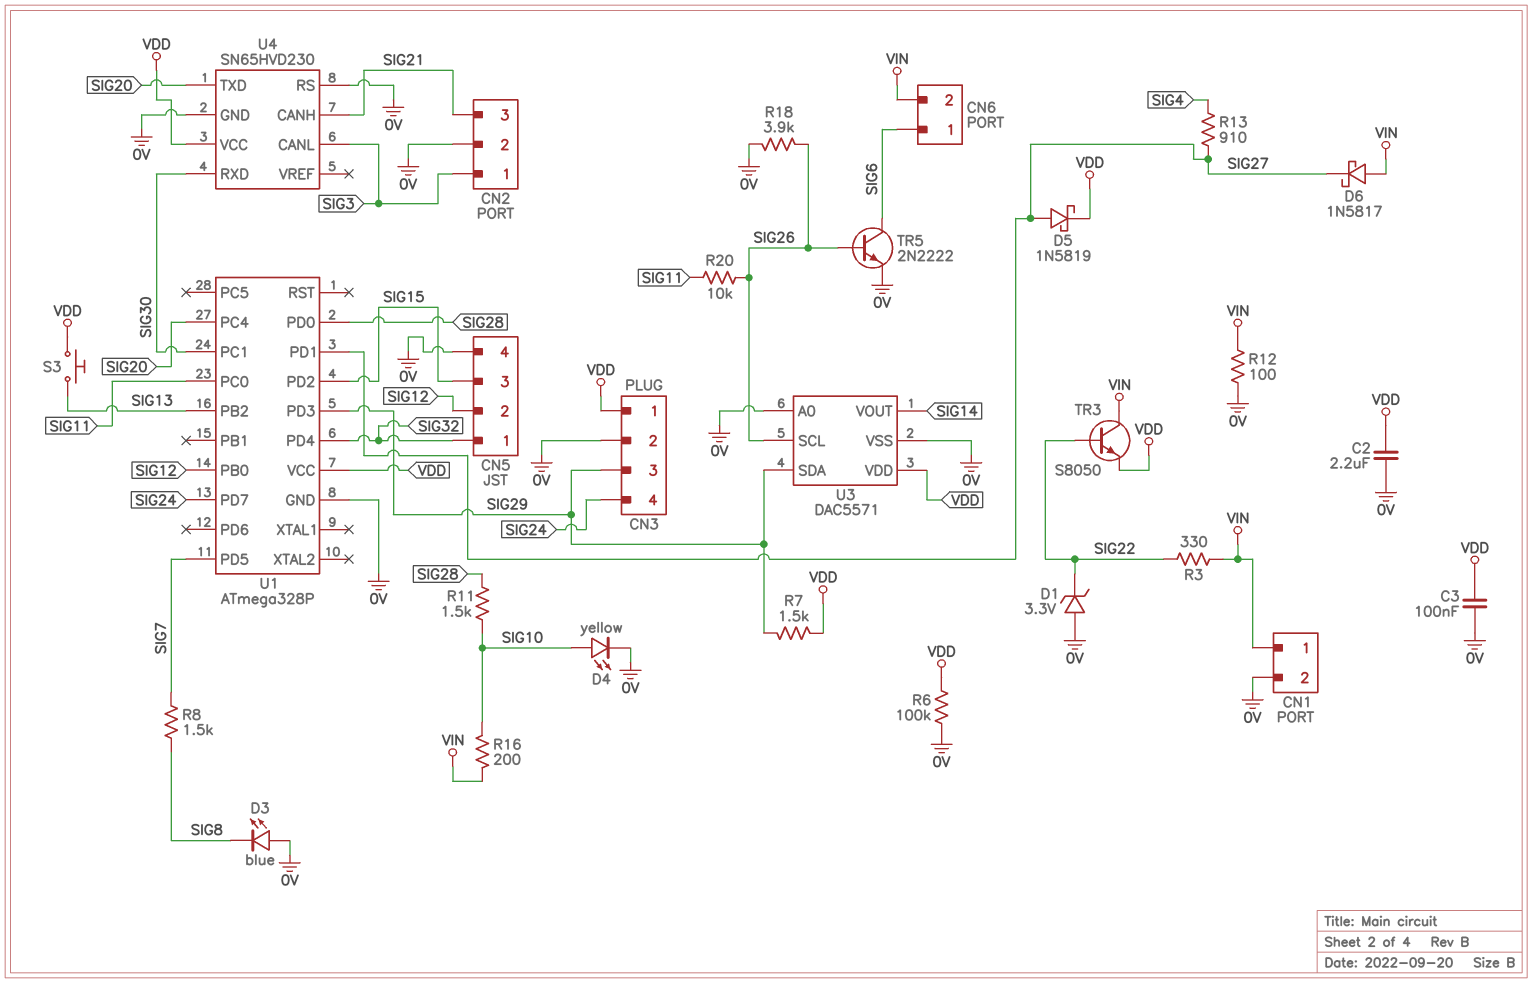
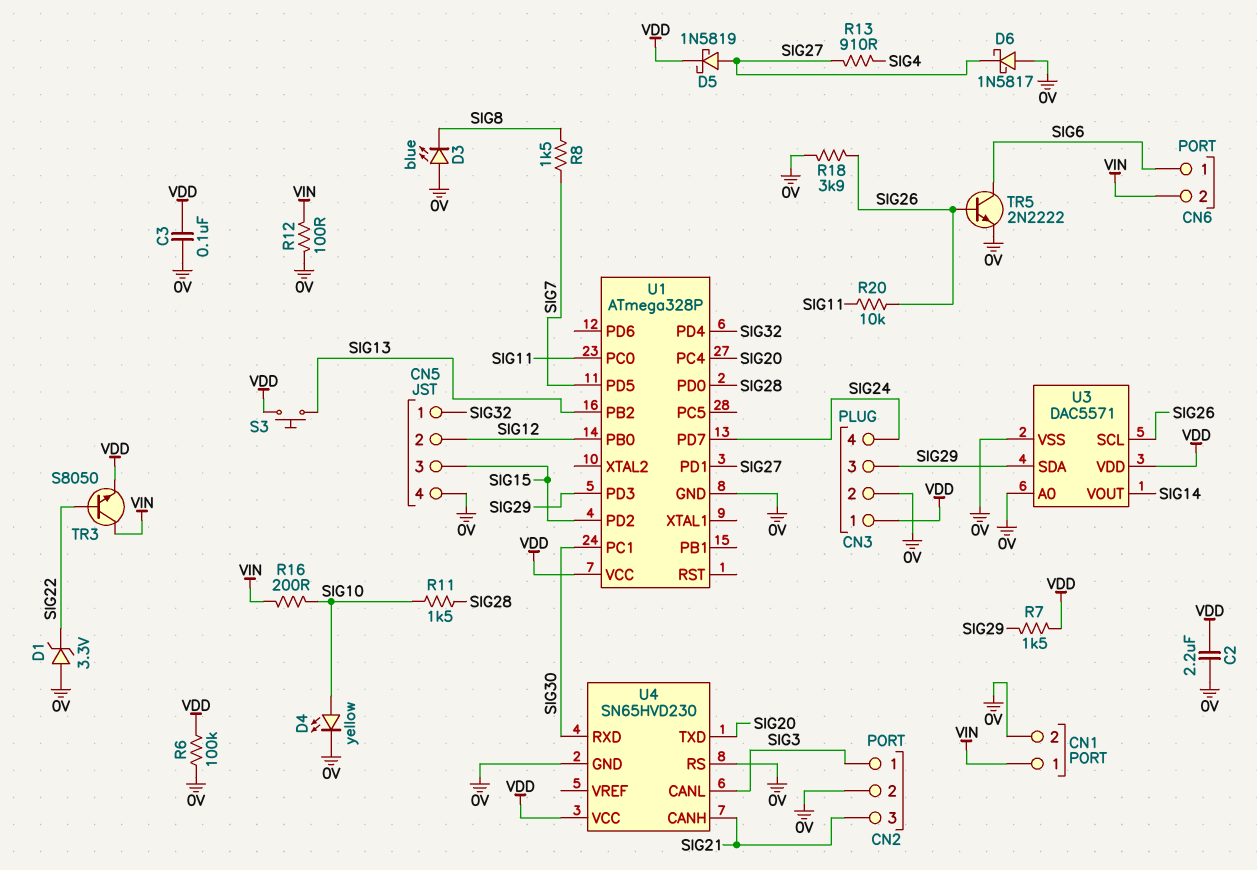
D6: schottky 1N5817 (A VIN, K SIG27) -> schottky 1N5817 (A 0V, K SIG27)
R3: 330 (SIG22, VIN) -> none

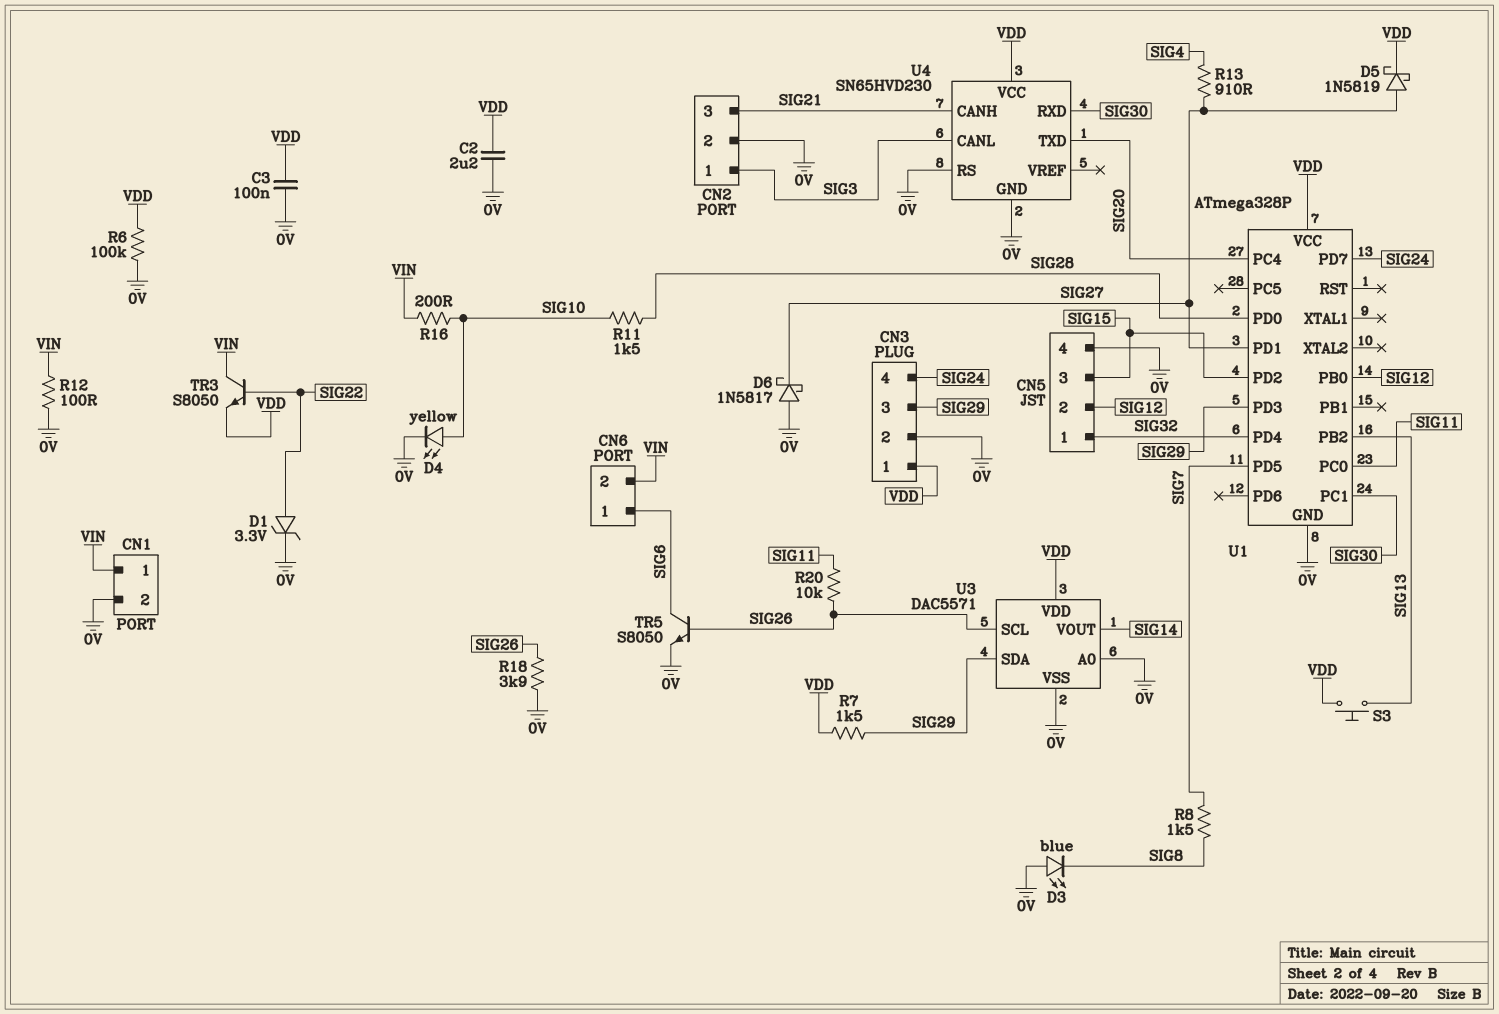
D1: zener 3.3V (A 0V, K SIG22) -> zener 3.3V (A SIG22, K 0V)
TR5: NPN 2N2222 (B SIG26, C SIG6, E 0V) -> NPN S8050 (B SIG26, C SIG6, E 0V)

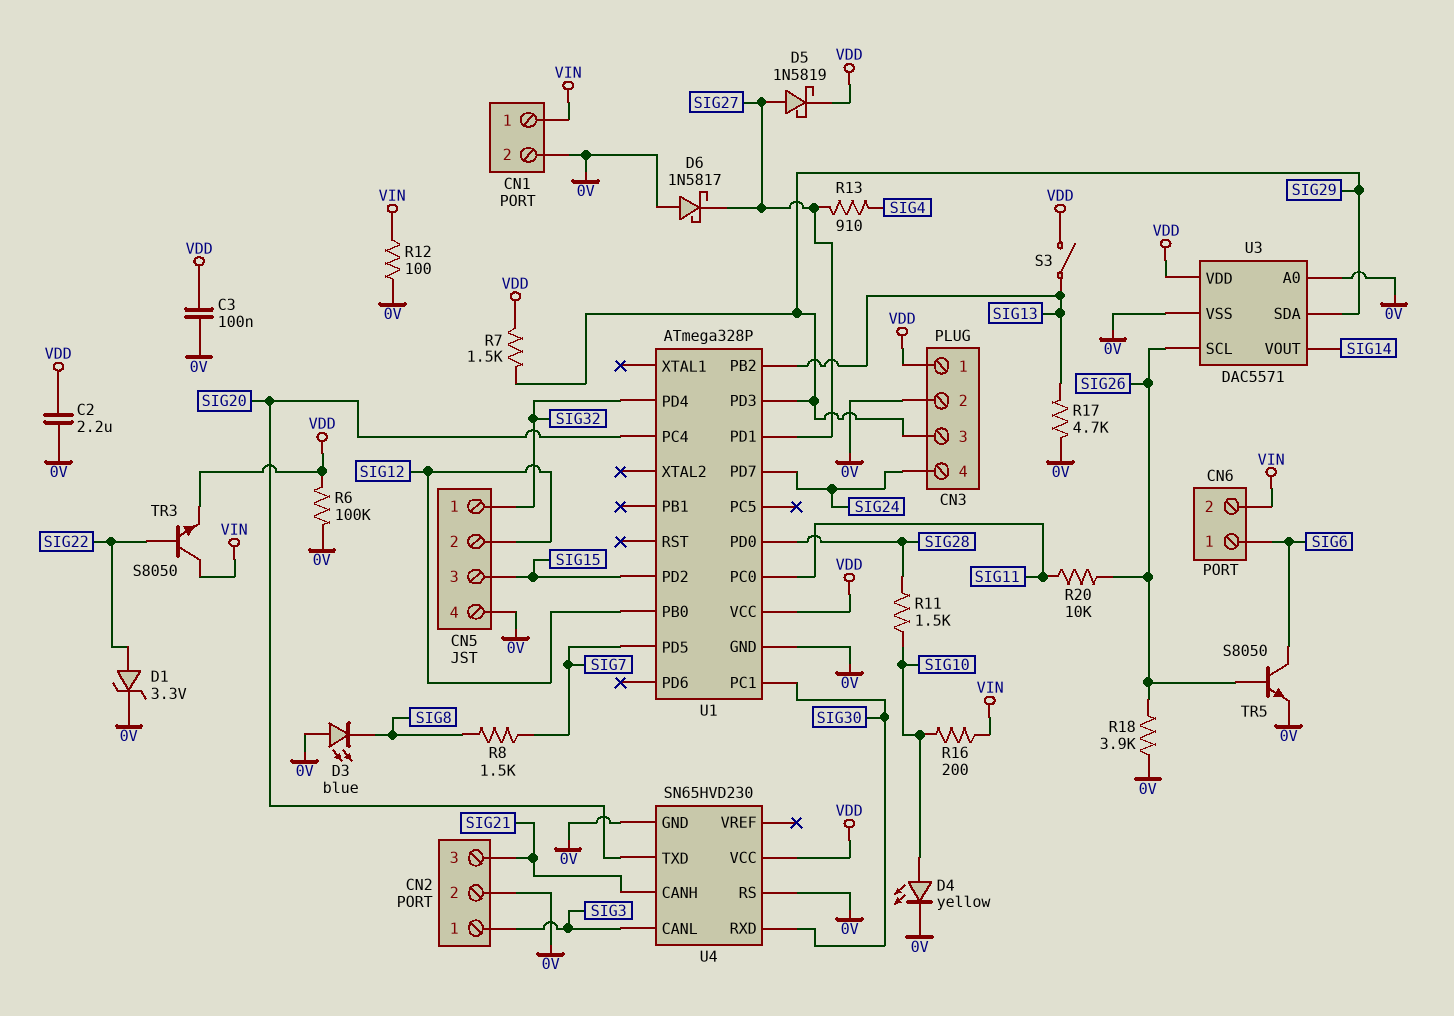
R17: none -> 4.7k (0V, SIG13)
S3: button (SIG13, VDD) -> switch (SIG13, VDD)

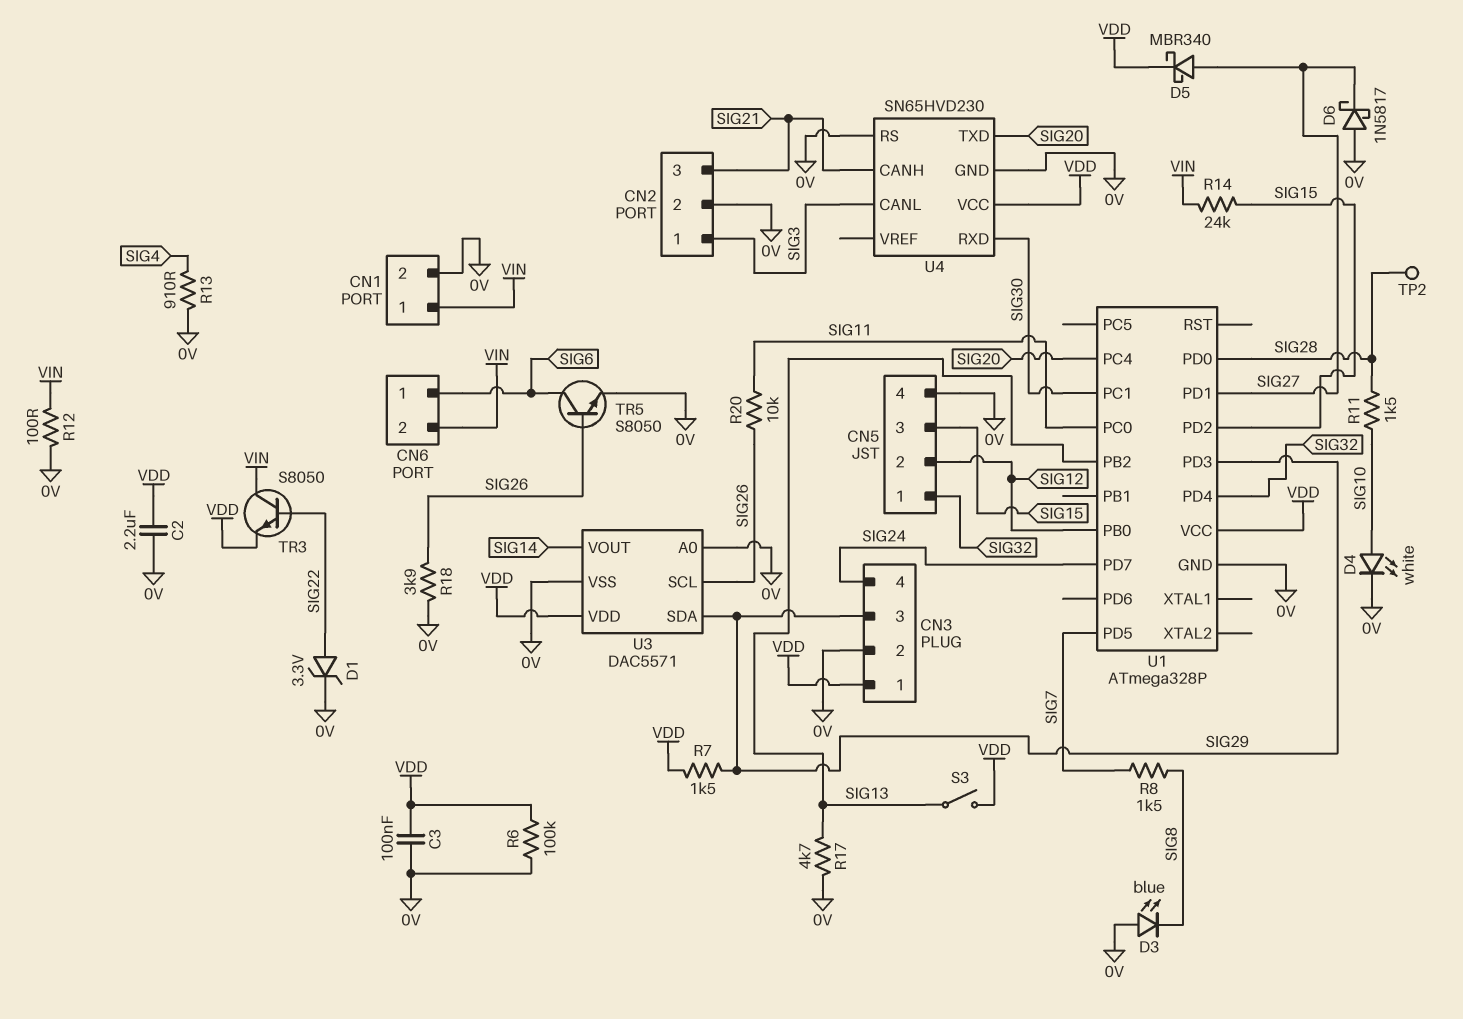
D4: LED yellow (A SIG10, K 0V) -> LED white (A SIG10, K 0V)
D5: schottky 1N5819 (A SIG27, K VDD) -> schottky MBR340 (A SIG27, K VDD)
R13: 910 (SIG4, SIG27) -> 910 (0V, SIG4)
R14: none -> 24k (SIG15, VIN)
R16: 200 (SIG10, VIN) -> none
TP2: none -> test point (SIG28)

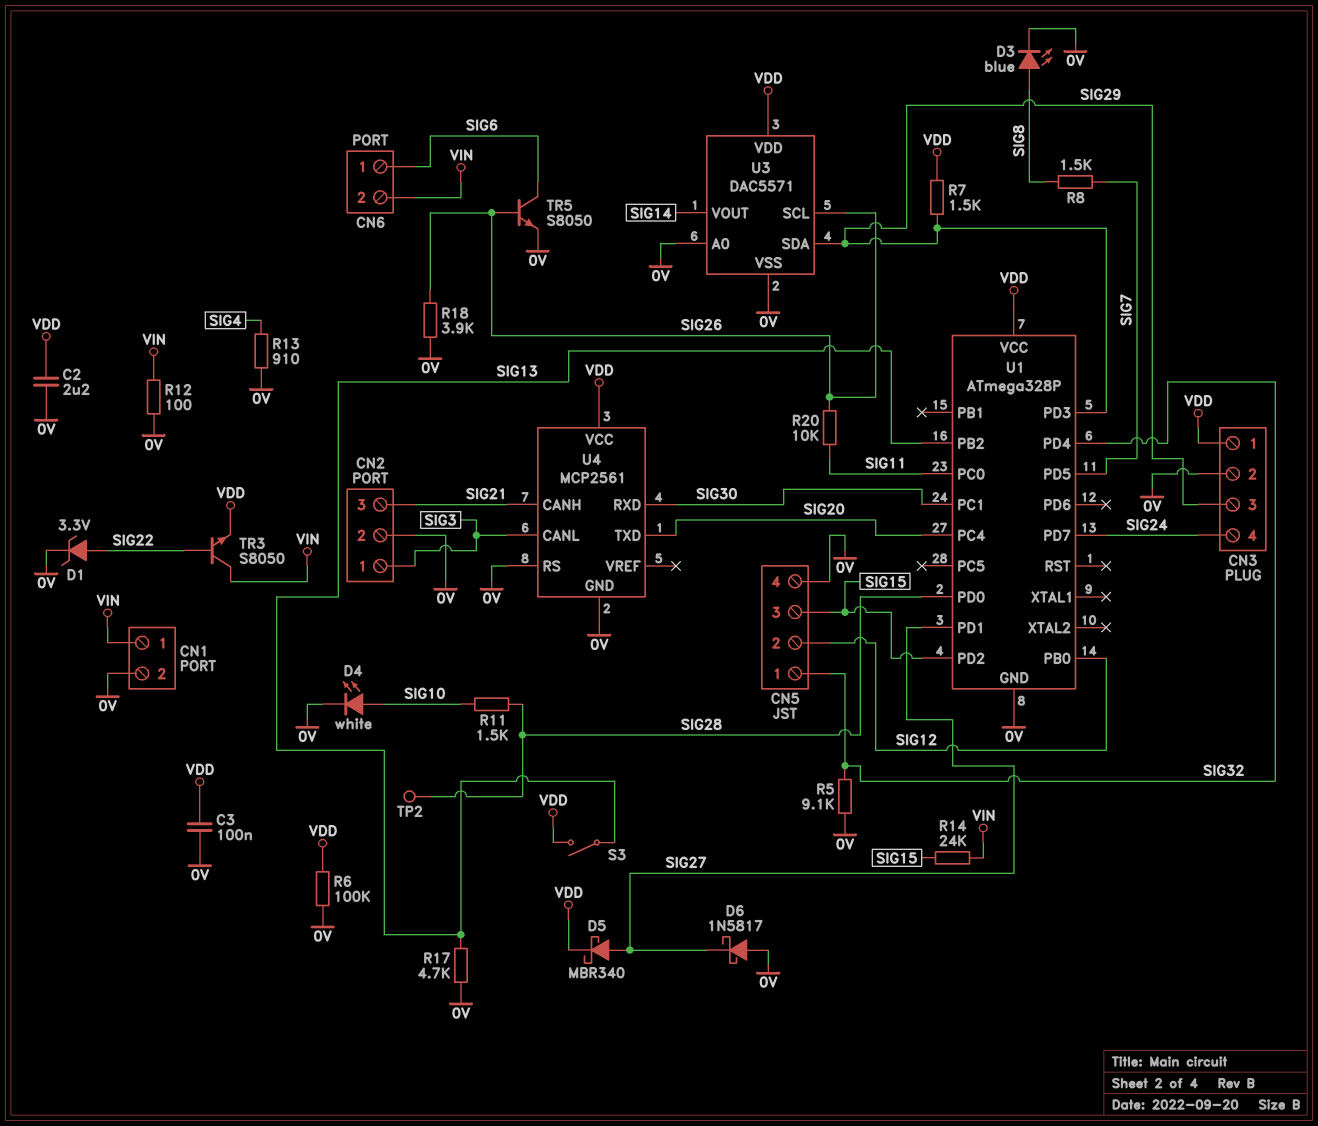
D3: LED blue (A 0V, K SIG8) -> LED blue (A SIG8, K 0V)
R5: none -> 9.1k (0V, SIG32)
U4: SN65HVD230 -> MCP2561

